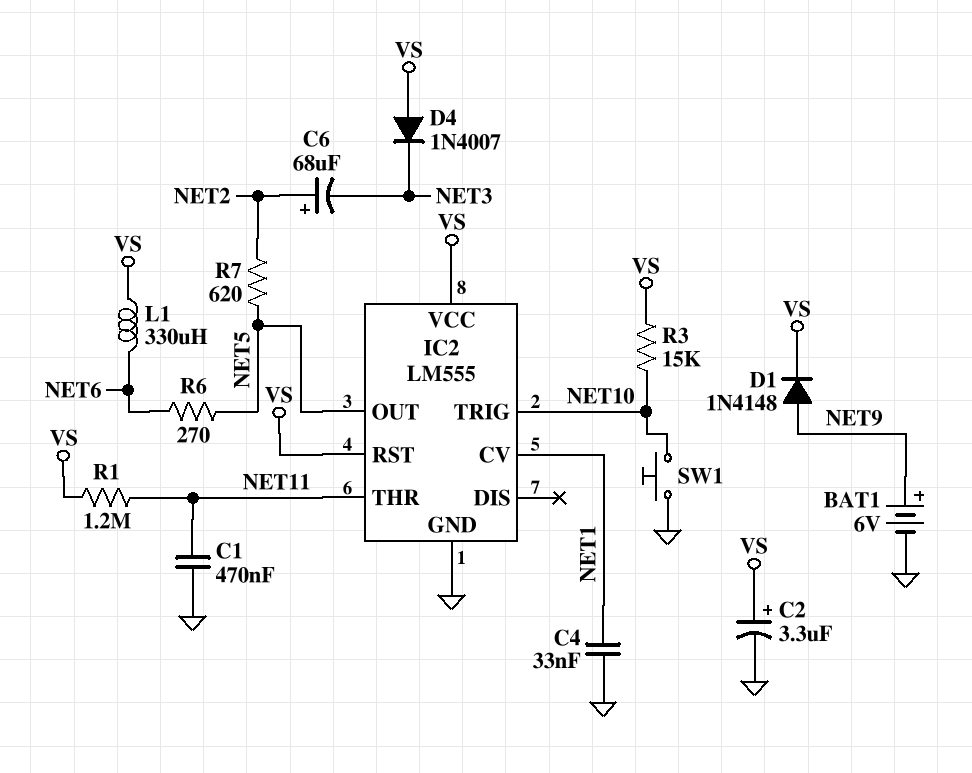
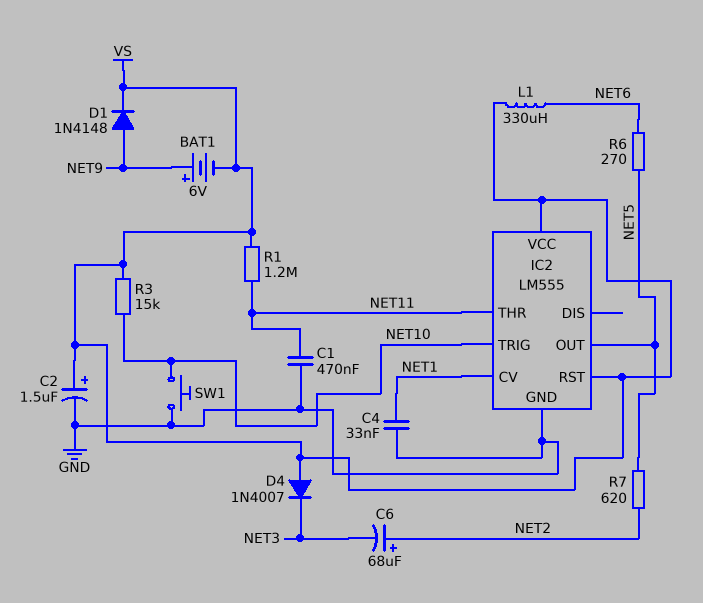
BAT1: 6V (plus NET9, minus GND) -> 6V (plus NET9, minus VS)
C2: 3.3uF (plus VS, minus GND) -> 1.5uF (plus VS, minus GND)

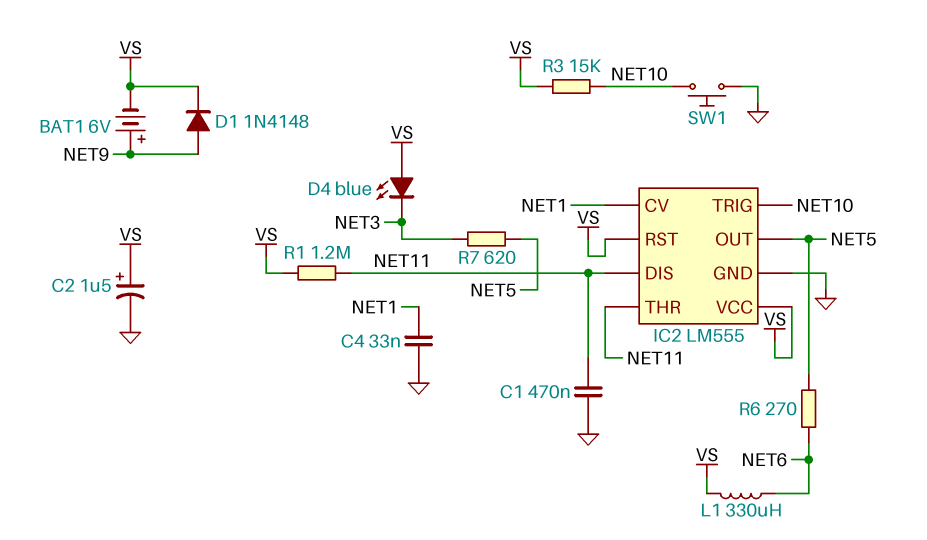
C6: 68uF (plus NET2, minus NET3) -> none
D4: diode 1N4007 (A VS, K NET3) -> LED blue (A VS, K NET3)
IC2 pin DIS: none -> NET11
R7: 620 (NET2, NET5) -> 620 (NET3, NET5)

